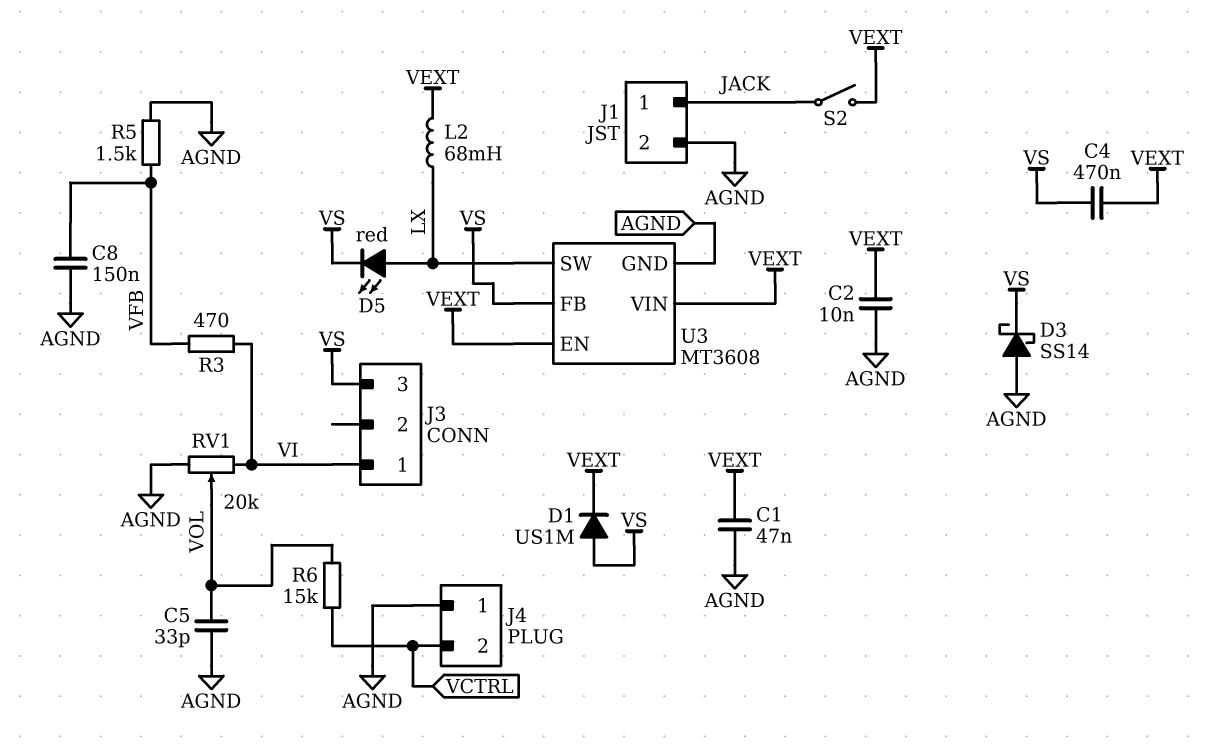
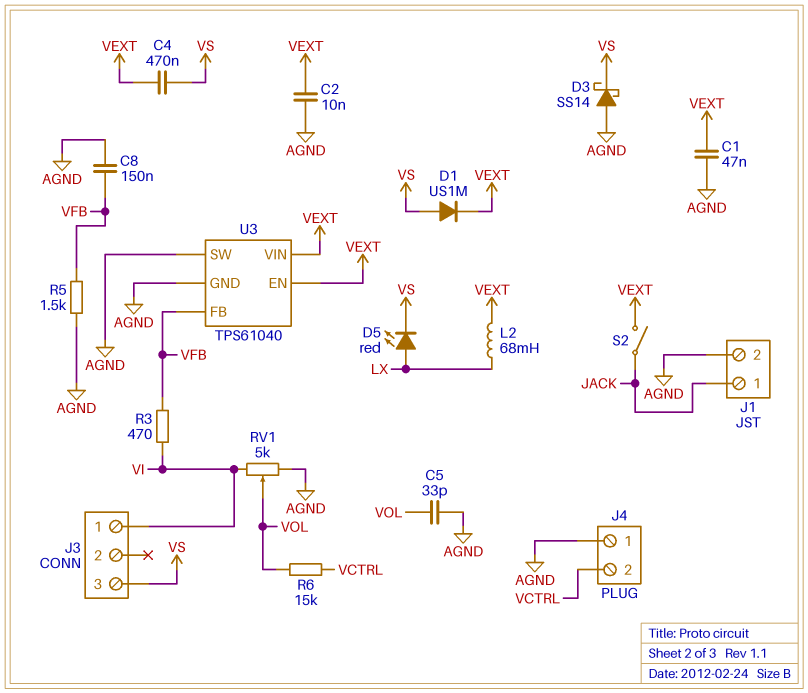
RV1: 20k (AGND, VI, wiper VOL) -> 5k (AGND, VI, wiper VOL)
U3: MT3608 -> TPS61040
U3 pin FB: VS -> VFB
U3 pin SW: LX -> AGND

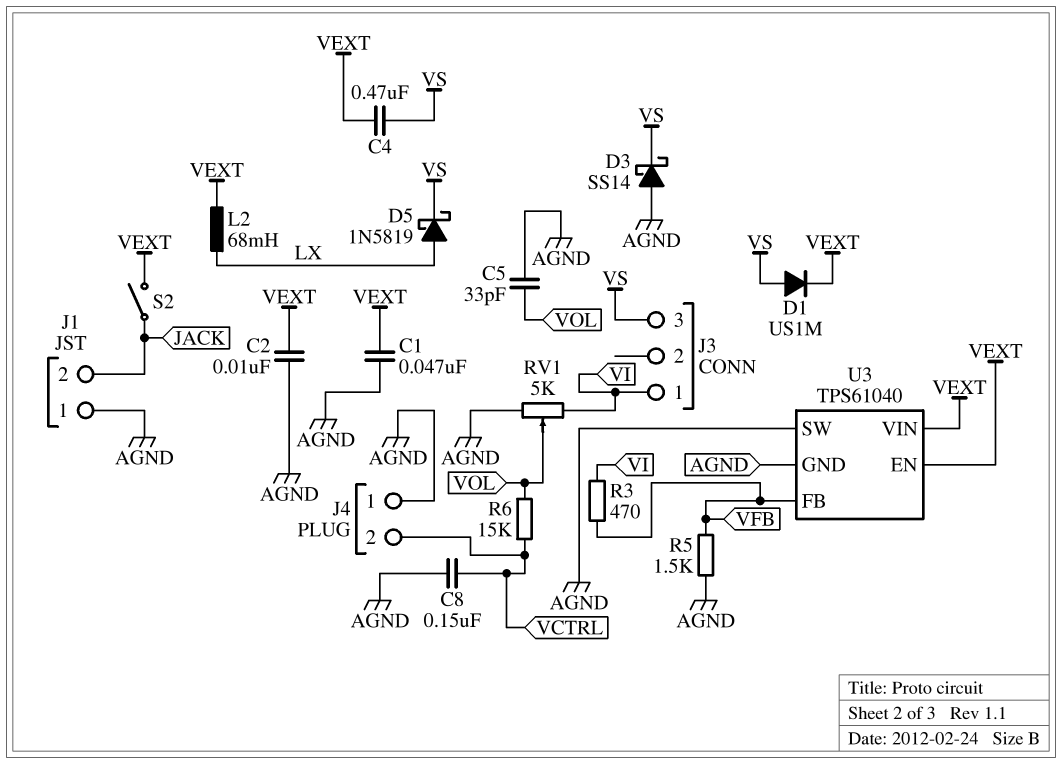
C8: 150nF (AGND, VFB) -> 150nF (AGND, VCTRL)
D5: LED red (A LX, K VS) -> schottky 1N5819 (A LX, K VS)
J1 pin 1: JACK -> AGND
J1 pin 2: AGND -> JACK

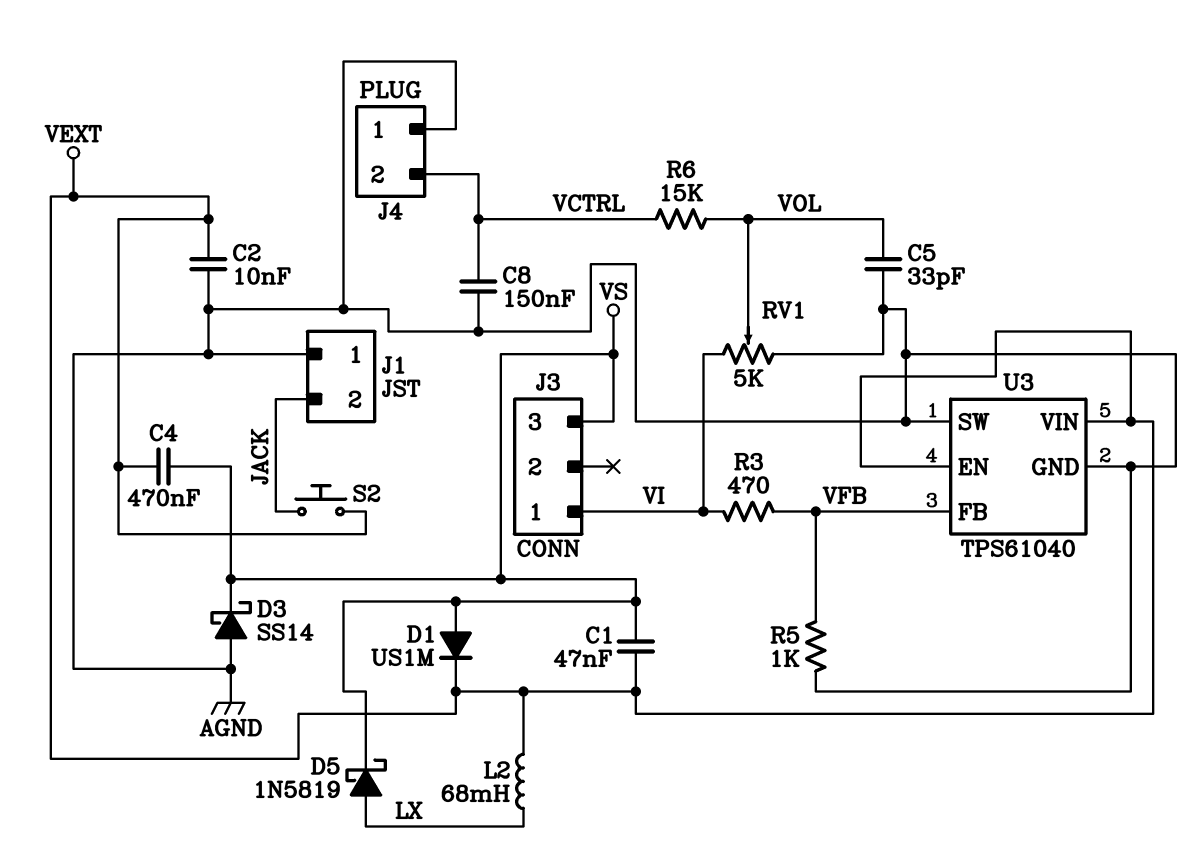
C1: 47nF (AGND, VEXT) -> 47nF (VEXT, VS)
R5: 1.5k (AGND, VFB) -> 1k (AGND, VFB)
S2: switch (JACK, VEXT) -> button (JACK, VEXT)

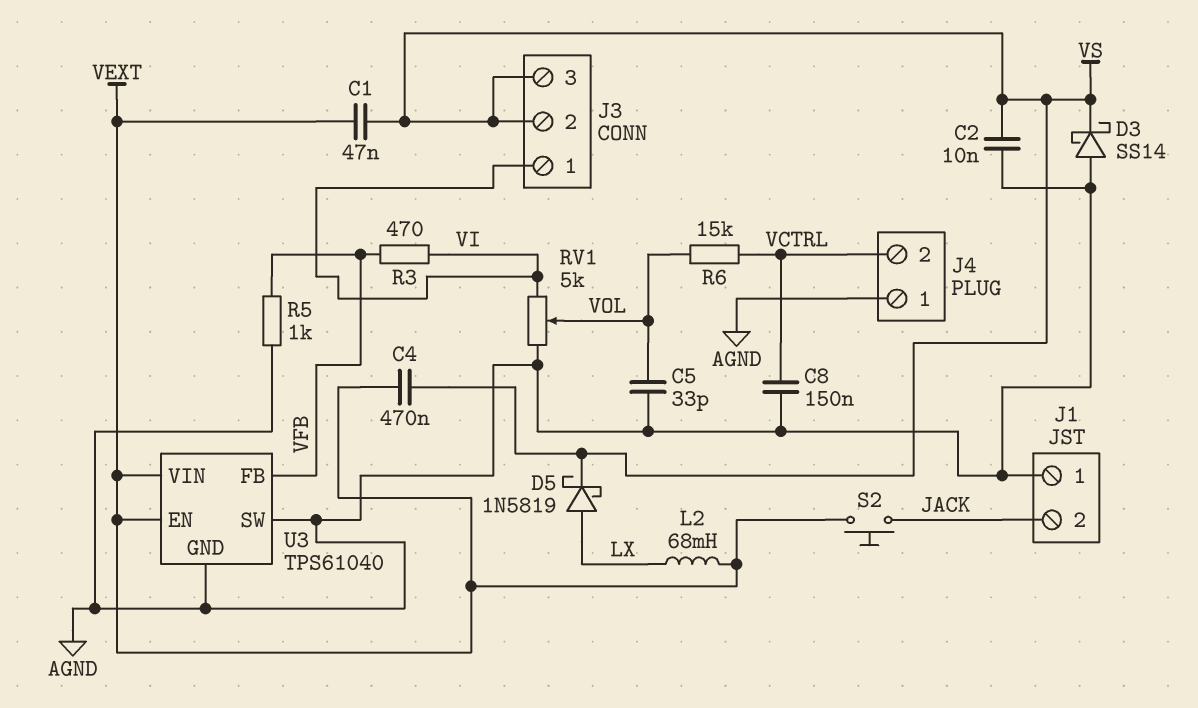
C2: 10nF (AGND, VEXT) -> 10nF (AGND, VS)
D1: diode US1M (A VS, K VEXT) -> none
J3 pin 2: none -> VS

